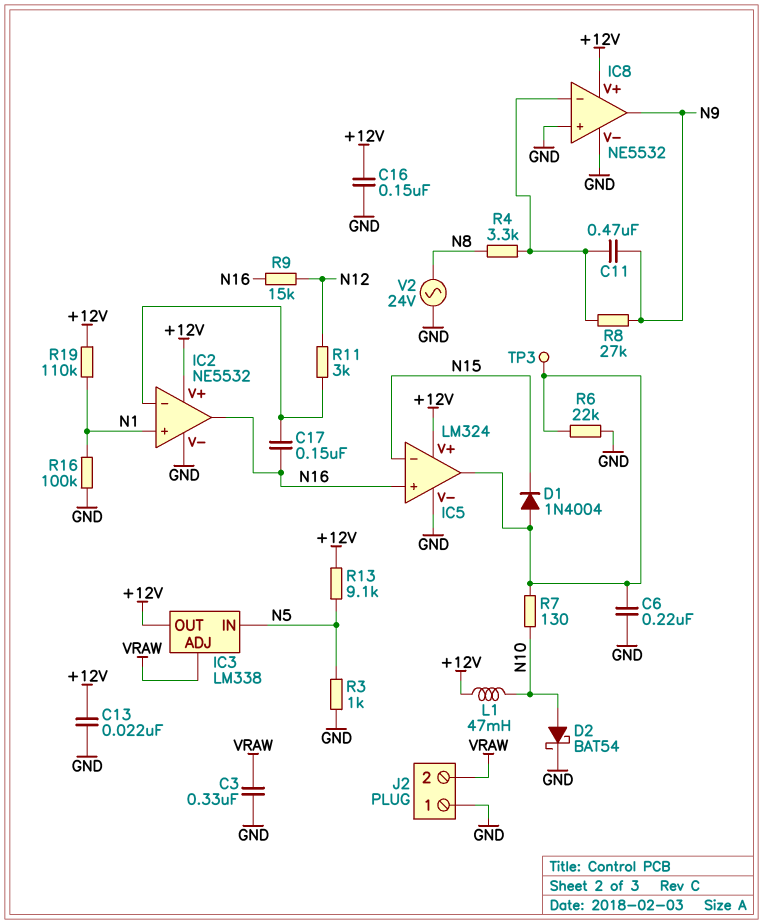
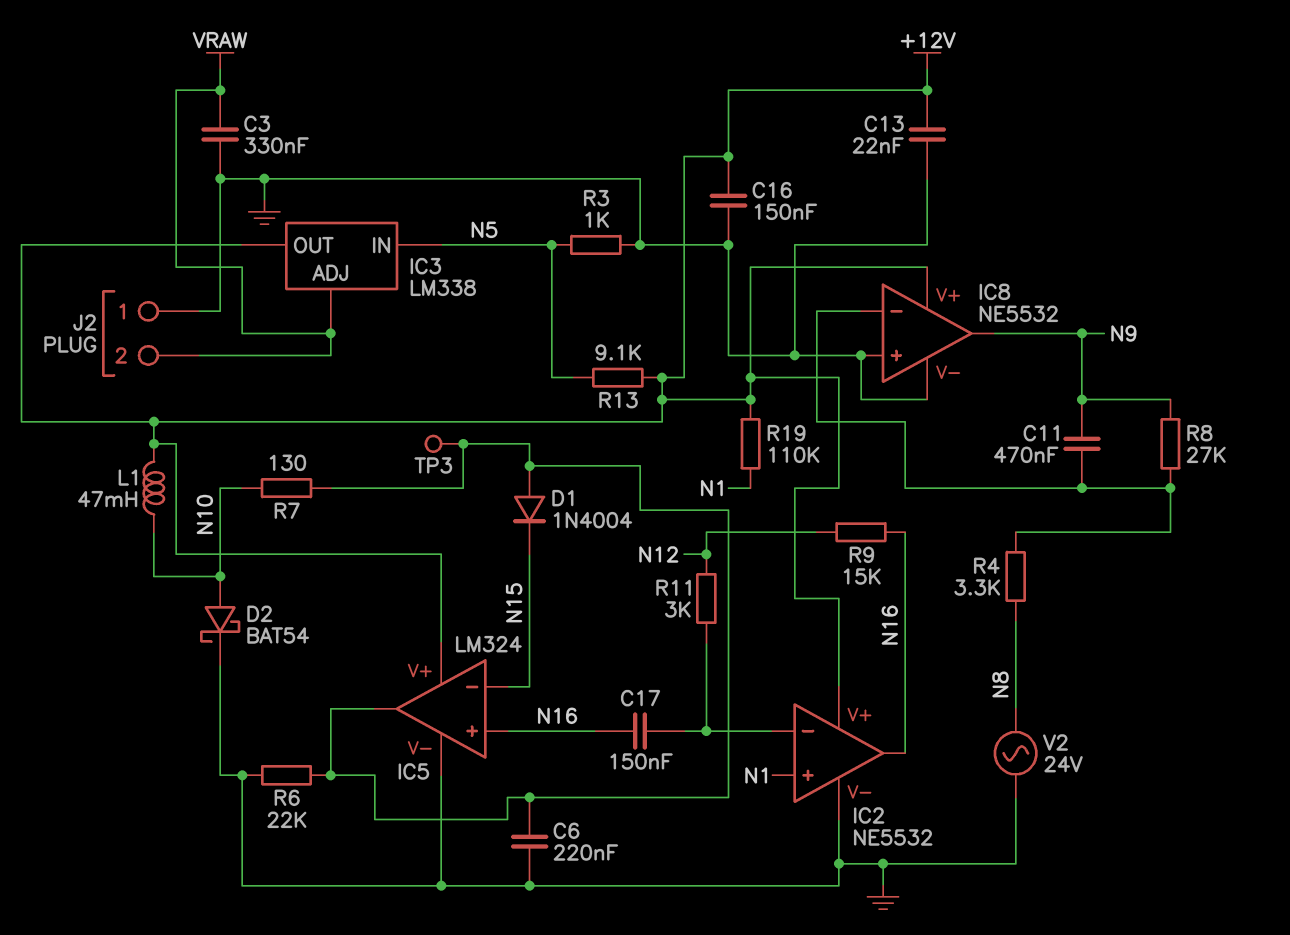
R16: 100k (GND, N1) -> none

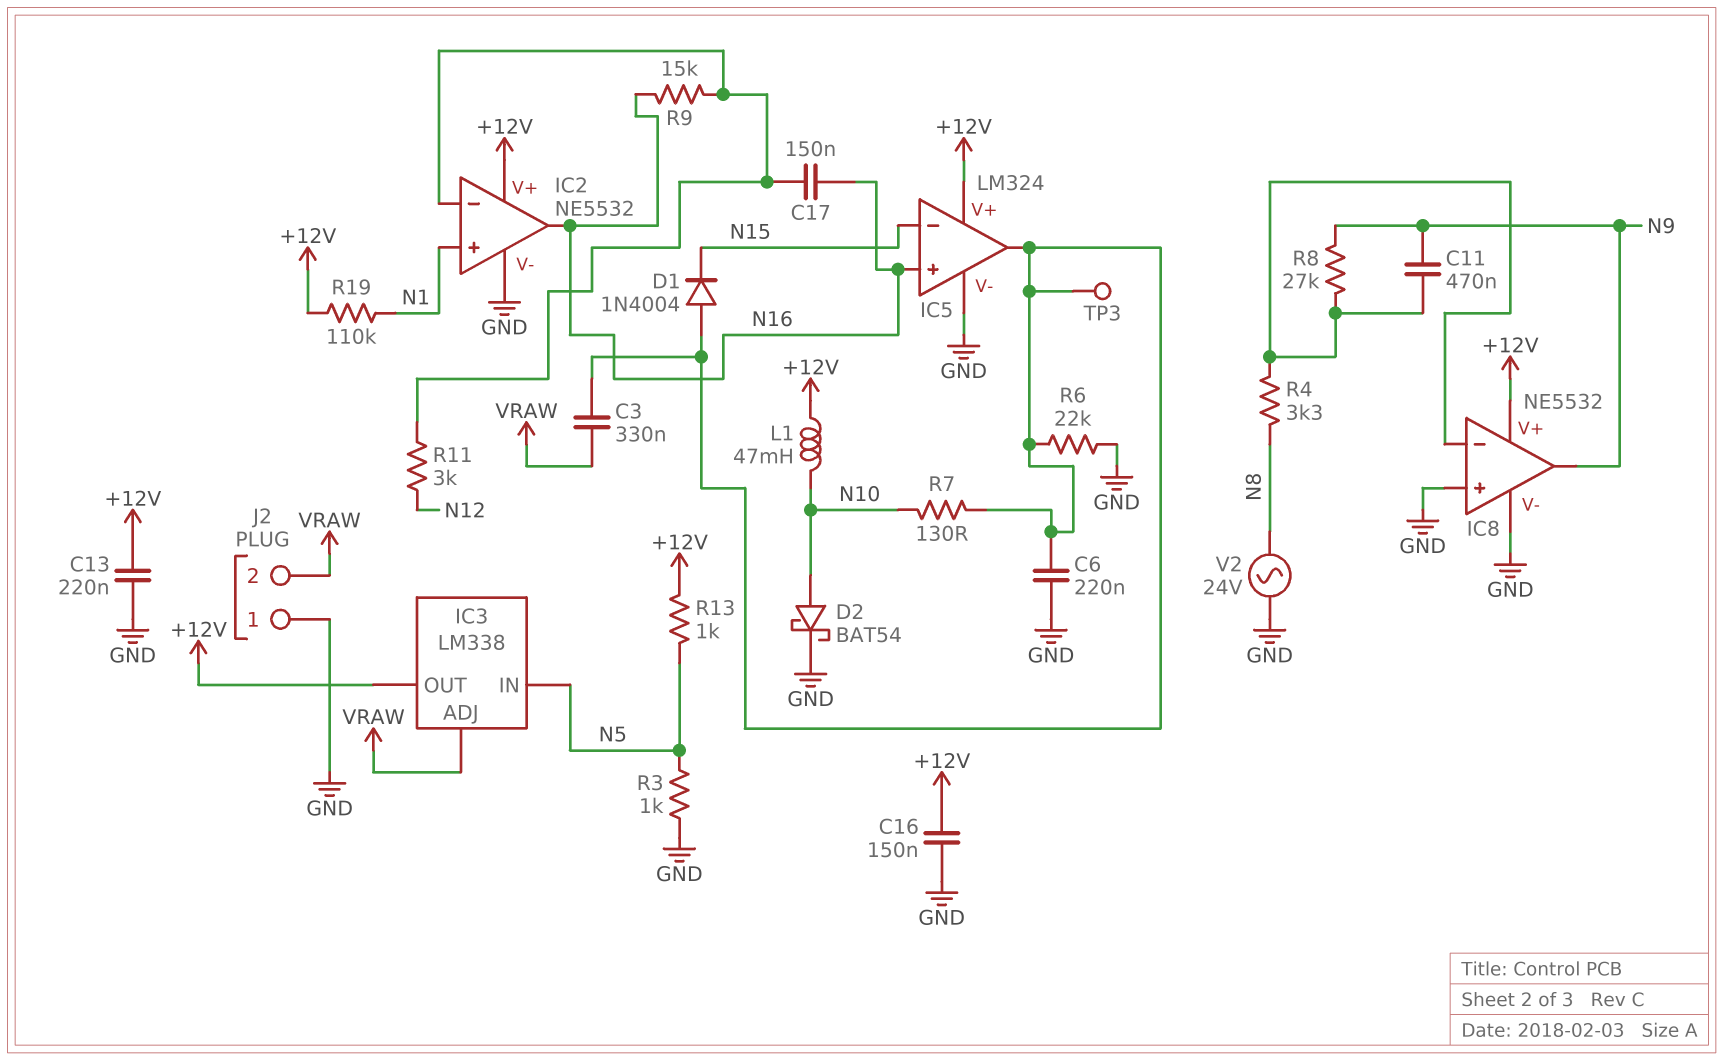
C3: 330nF (GND, VRAW) -> 330nF (IC5/out, VRAW)
C13: 22nF (+12V, GND) -> 220nF (+12V, GND)
R9: 15k (N12, N16) -> 15k (IC2/in-, N16)
R13: 9.1k (+12V, N5) -> 1k (+12V, N5)

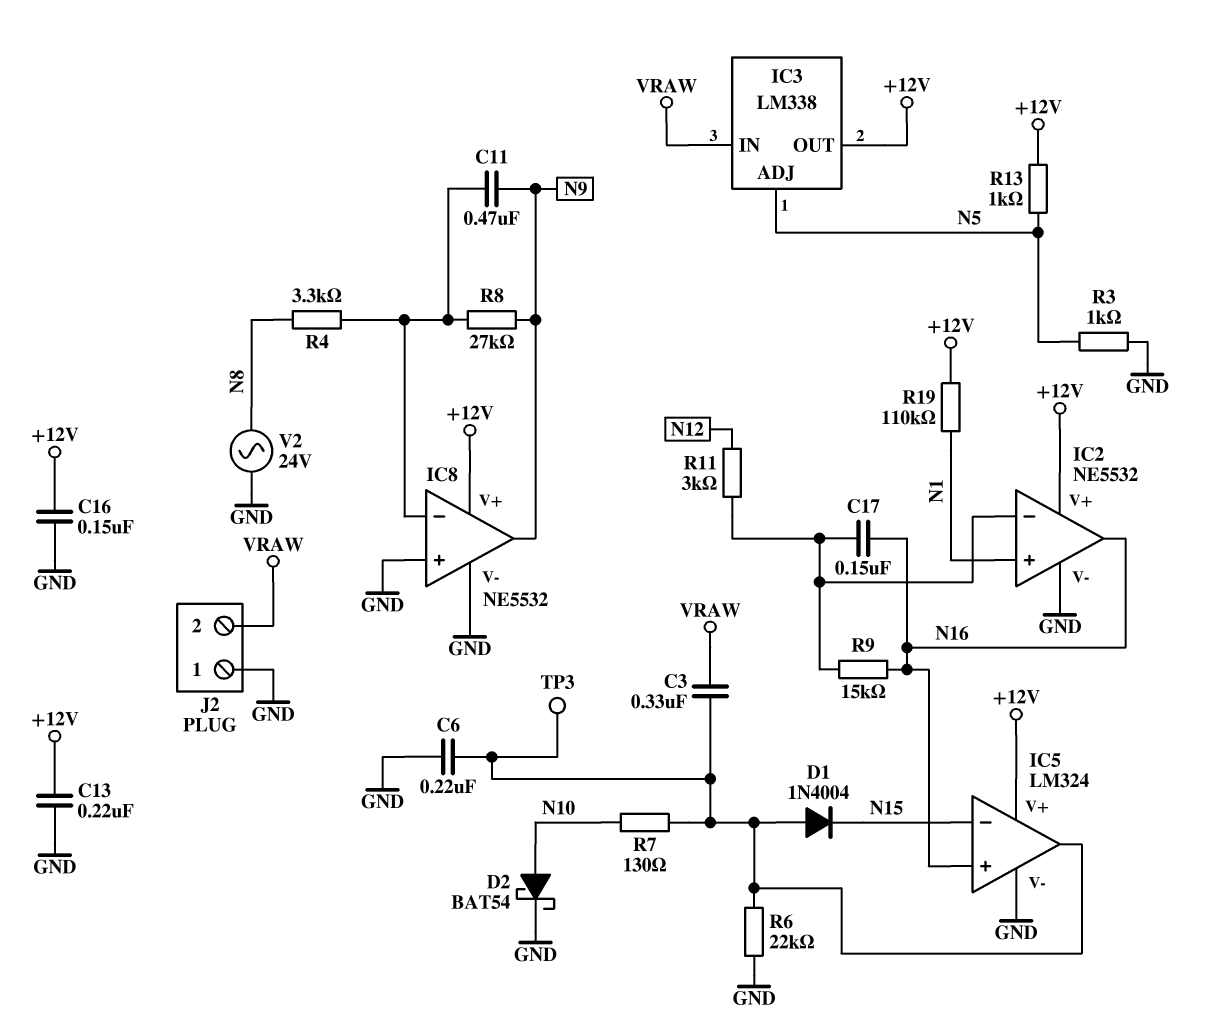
IC3 pin ADJ: VRAW -> N5
IC3 pin IN: N5 -> VRAW
L1: 47mH (+12V, N10) -> none

